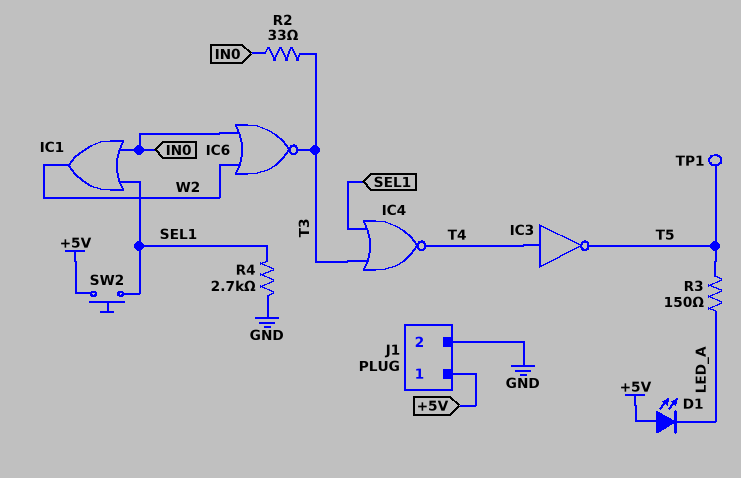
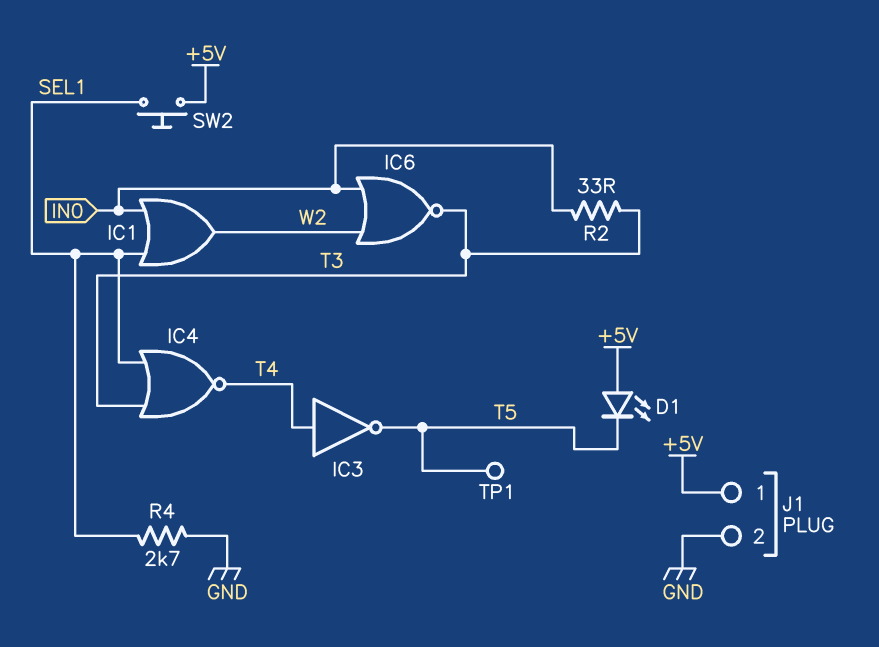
D1: LED (A +5V, K LED_A) -> LED (A +5V, K T5)
R3: 150 (LED_A, T5) -> none

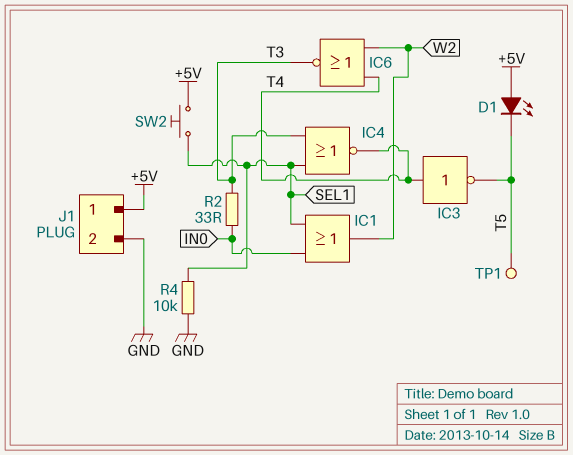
IC6: NOR (in IN0, in W2, out T3) -> NOR (in T4, in W2, out T3)
R4: 2.7k (GND, SEL1) -> 10k (GND, SEL1)

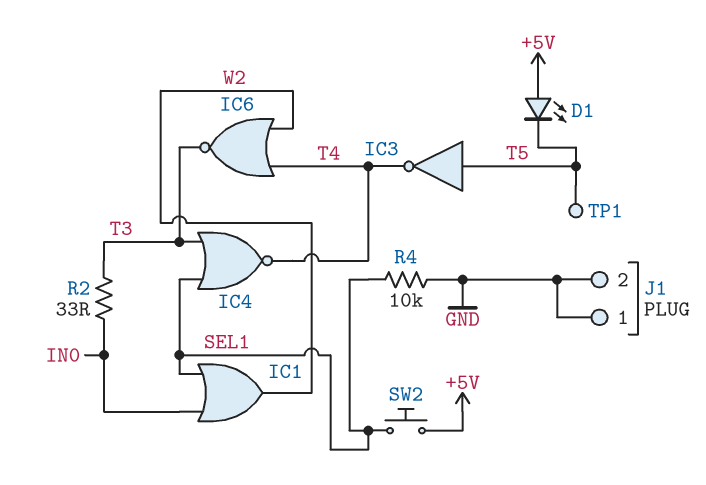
IC3: NOT (in T4, out T5) -> NOT (in T5, out T4)
J1 pin 1: +5V -> GND

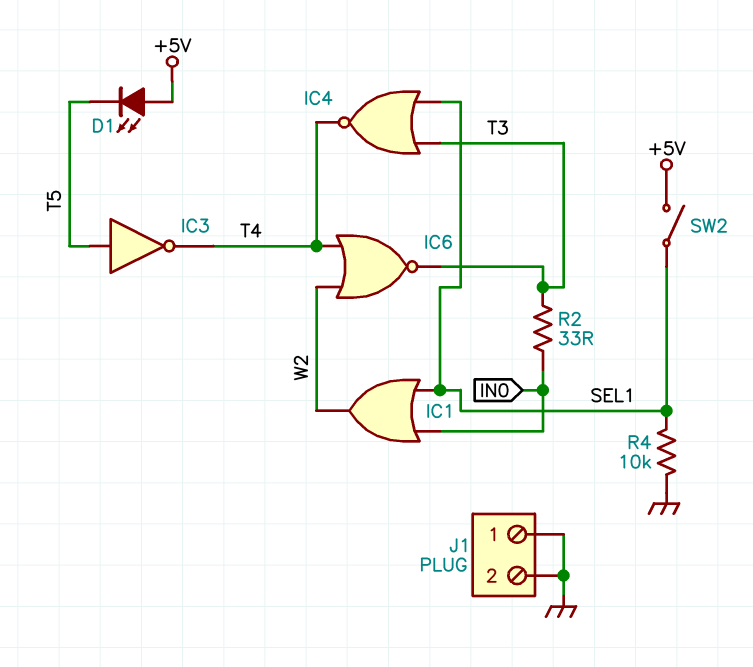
SW2: button (+5V, SEL1) -> switch (+5V, SEL1)
TP1: test point (T5) -> none

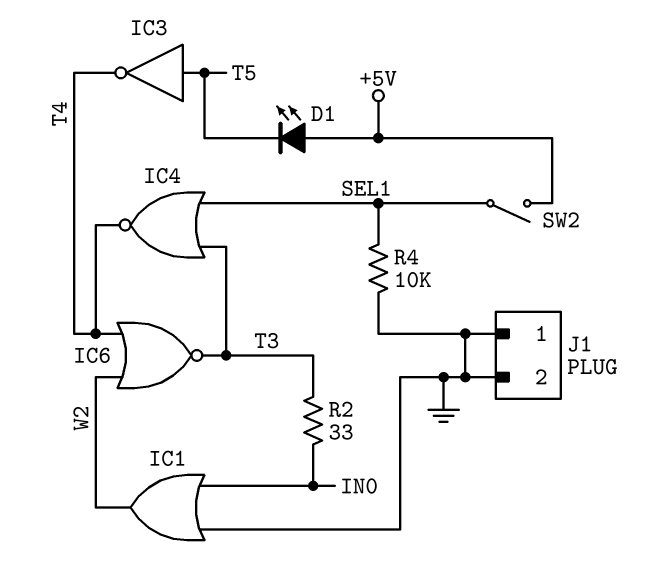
IC1: OR (in IN0, in SEL1, out W2) -> OR (in GND, in IN0, out W2)

